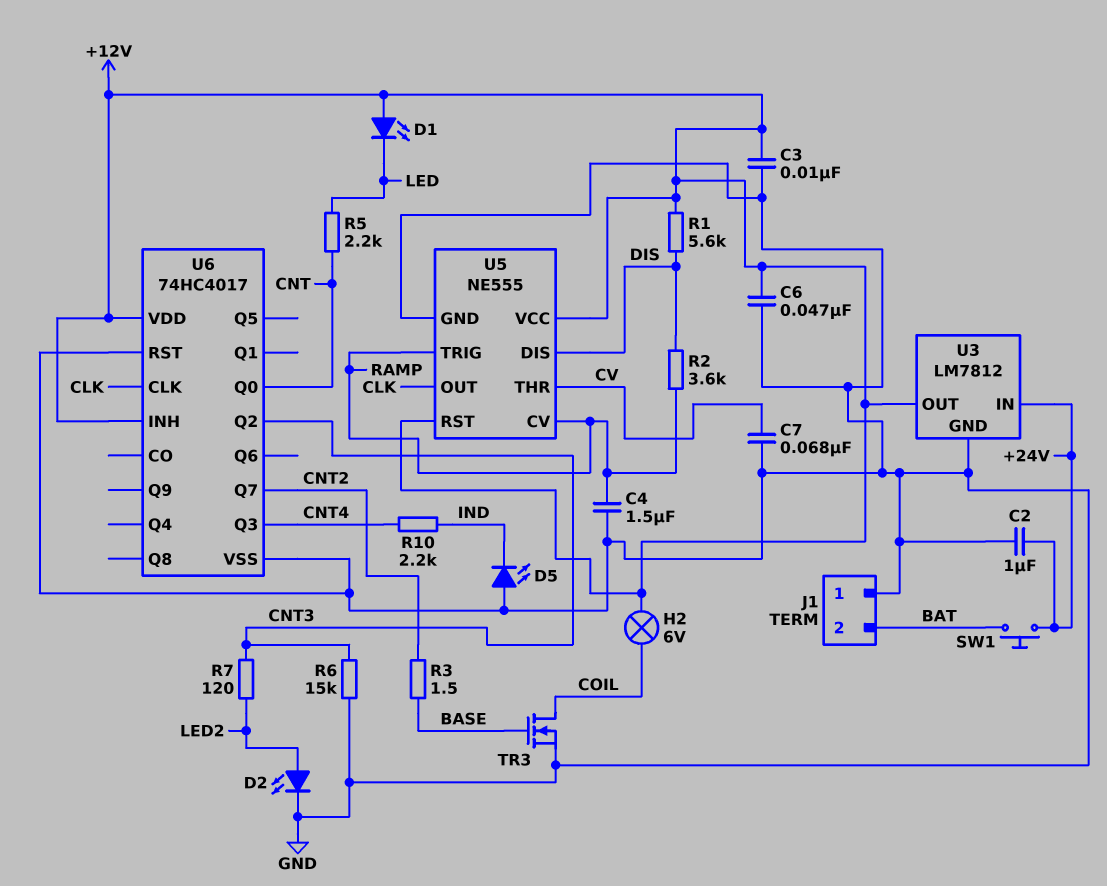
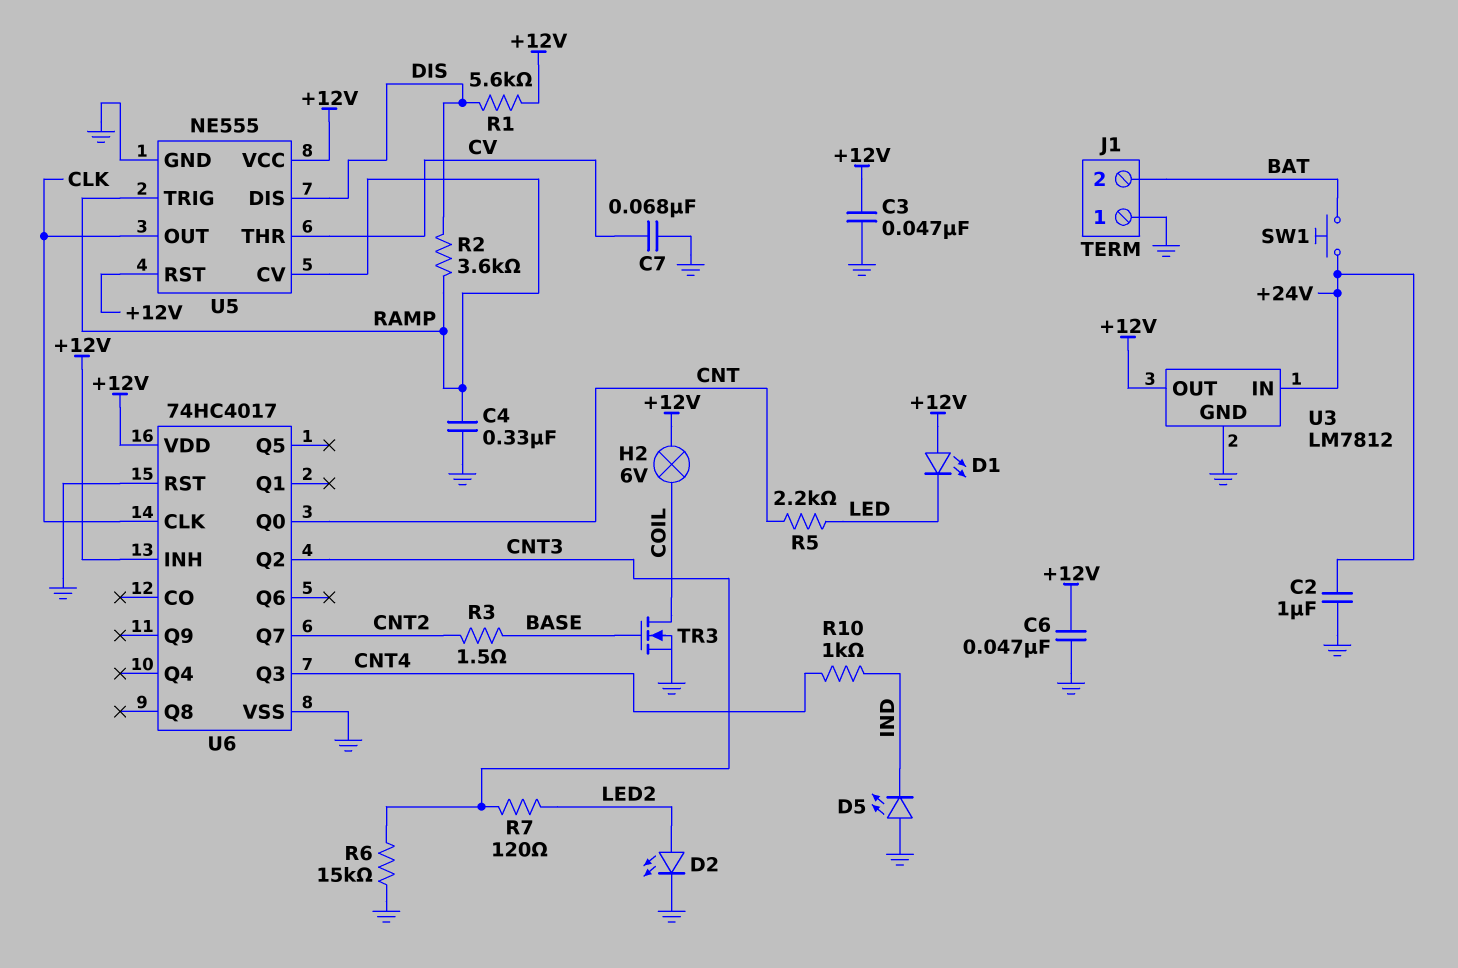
C3: 10nF (+12V, GND) -> 47nF (+12V, GND)
C4: 1.5uF (GND, RAMP) -> 330nF (GND, RAMP)
R10: 2.2k (CNT4, IND) -> 1k (CNT4, IND)

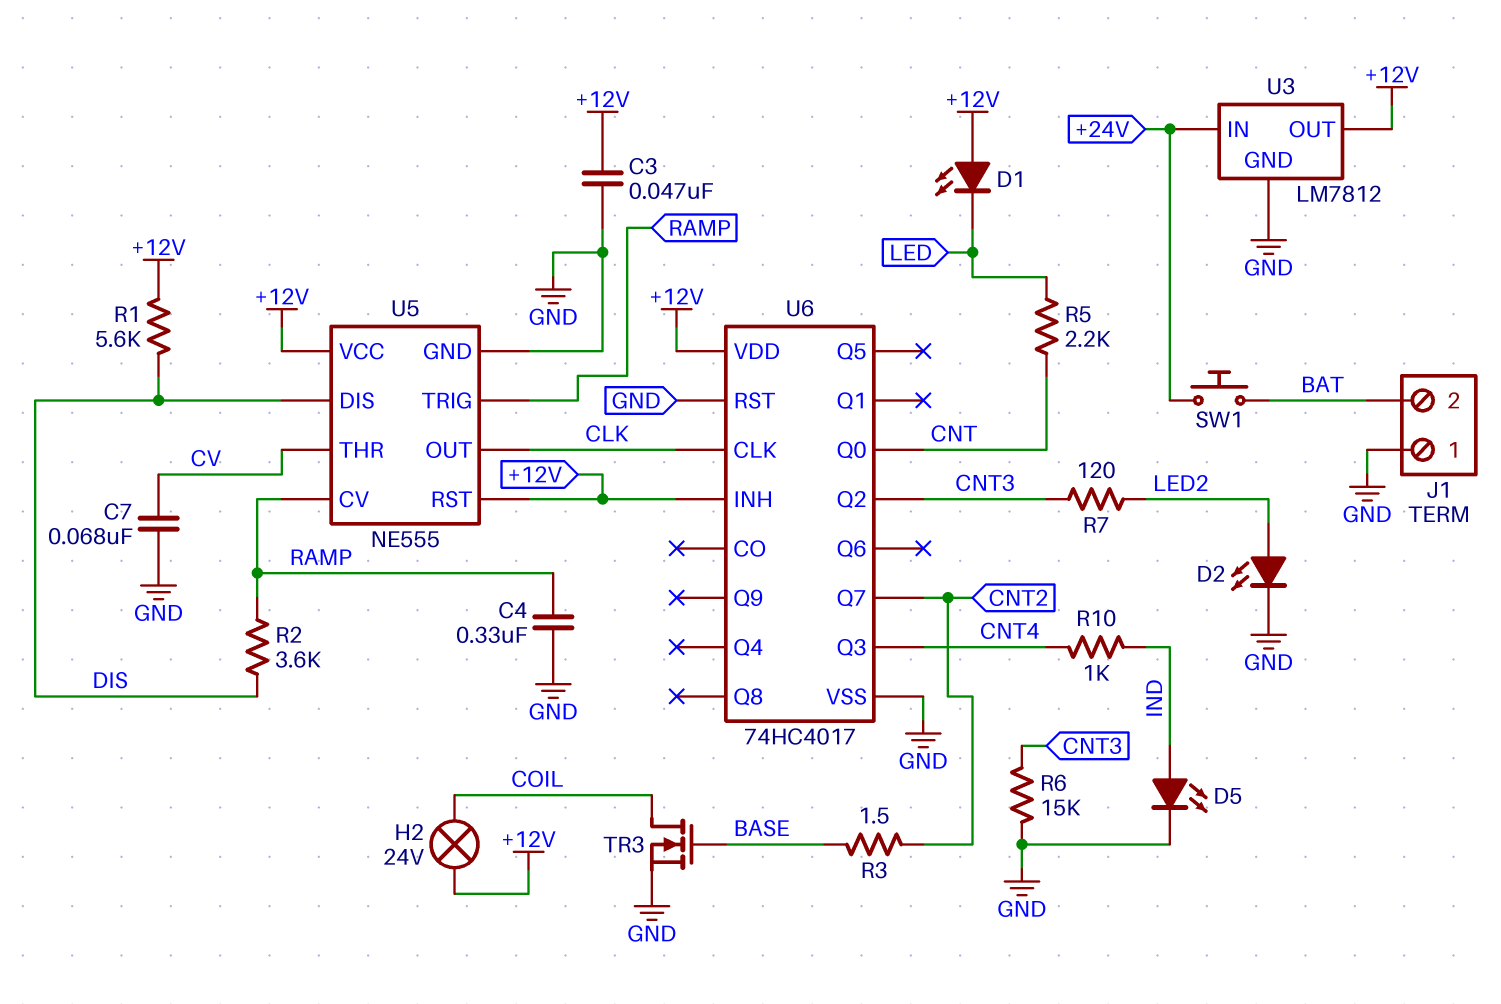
C2: 1uF (+24V, GND) -> none
C6: 47nF (+12V, GND) -> none
D5: LED (A GND, K IND) -> LED (A IND, K GND)
H2: lamp 6V (+12V, COIL) -> lamp 24V (+12V, COIL)

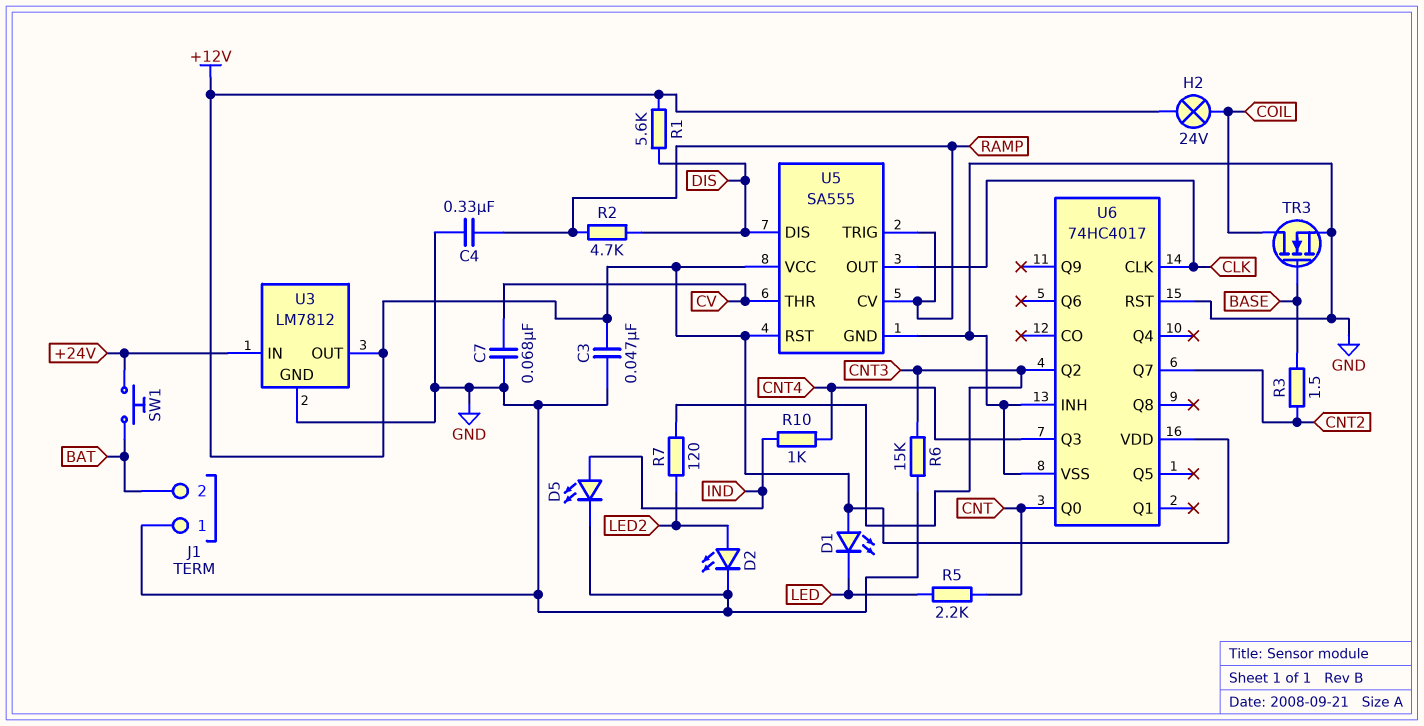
R2: 3.6k (DIS, RAMP) -> 4.7k (DIS, RAMP)
U5: NE555 -> SA555
U6 pin INH: +12V -> GND

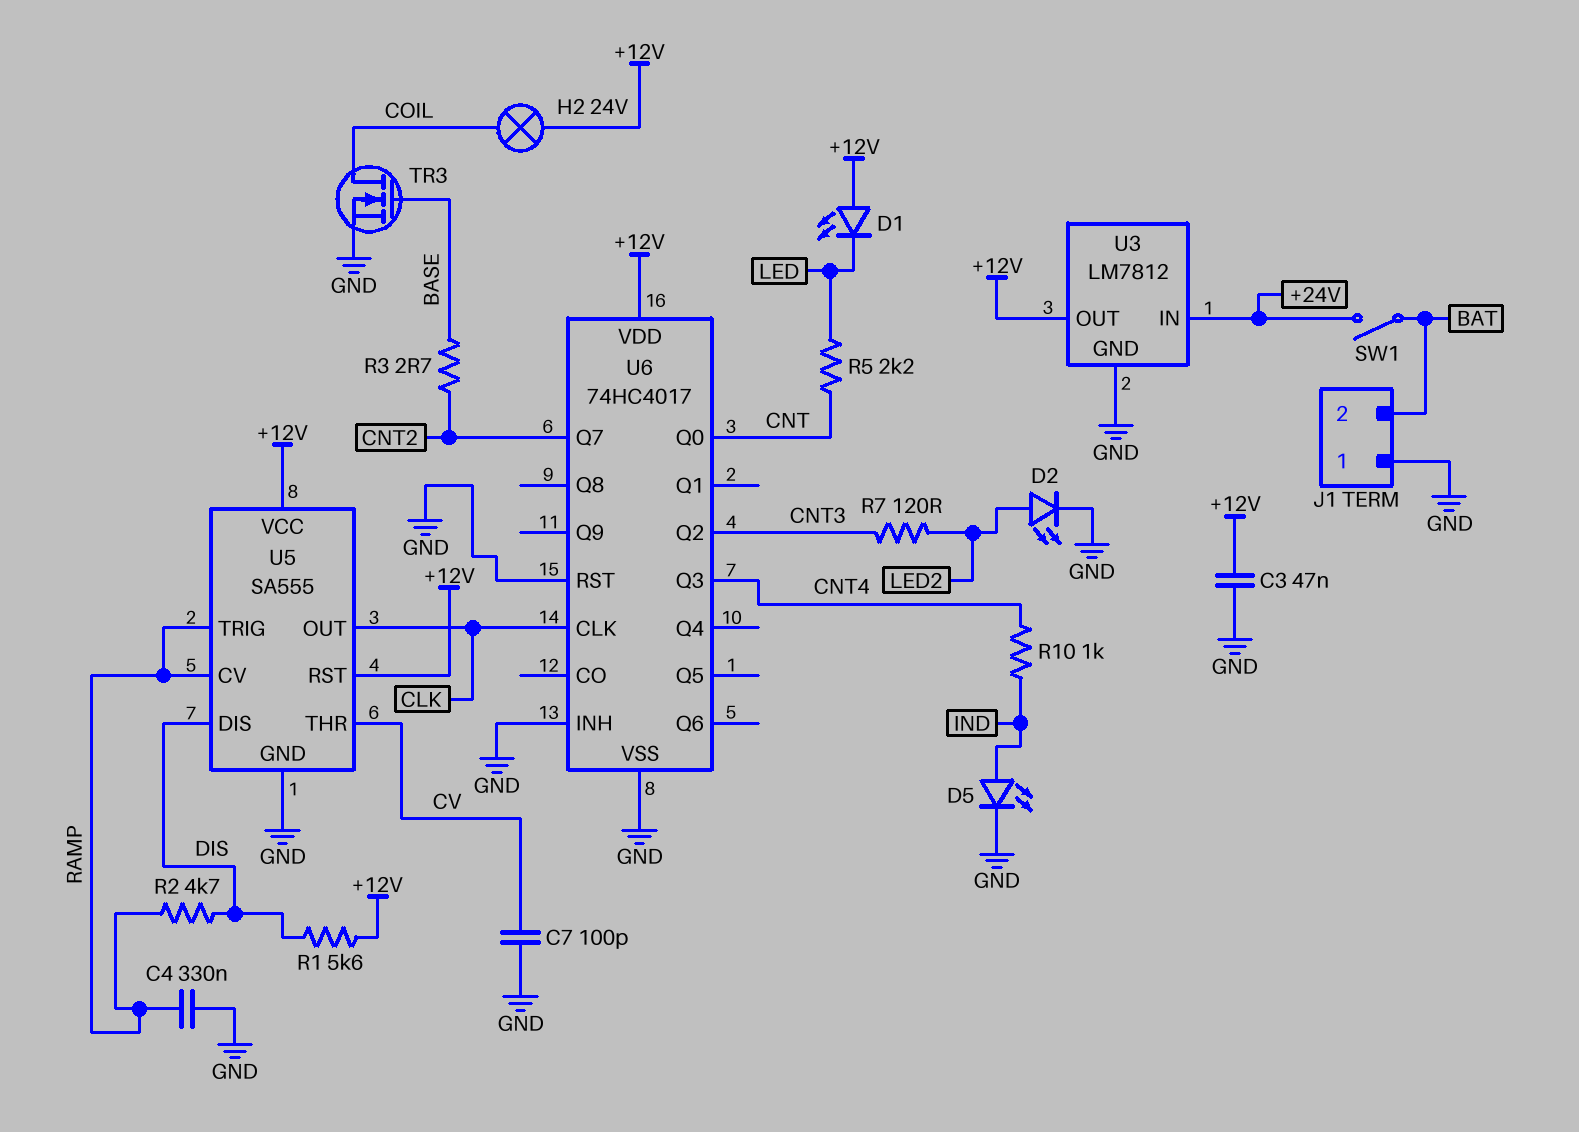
C7: 68nF (CV, GND) -> 100pF (CV, GND)
R3: 1.5 (BASE, CNT2) -> 2.7 (BASE, CNT2)
R6: 15k (CNT3, GND) -> none
SW1: button (+24V, BAT) -> switch (+24V, BAT)

